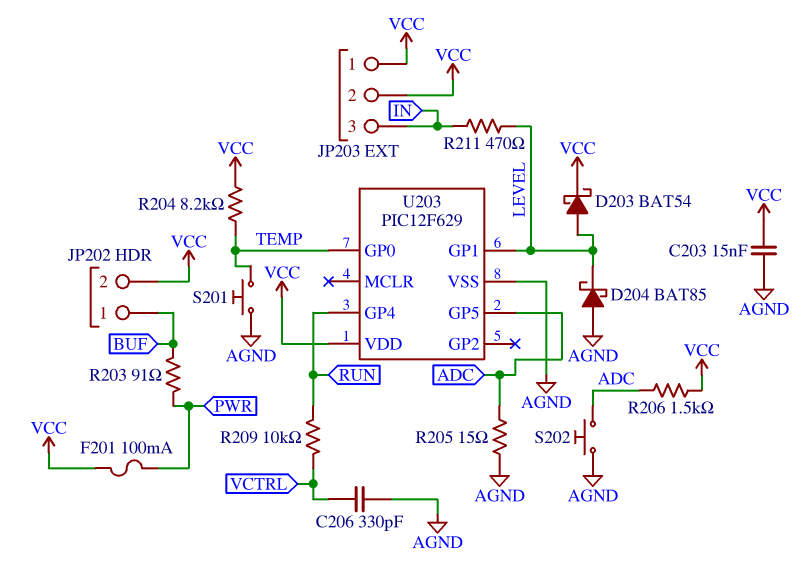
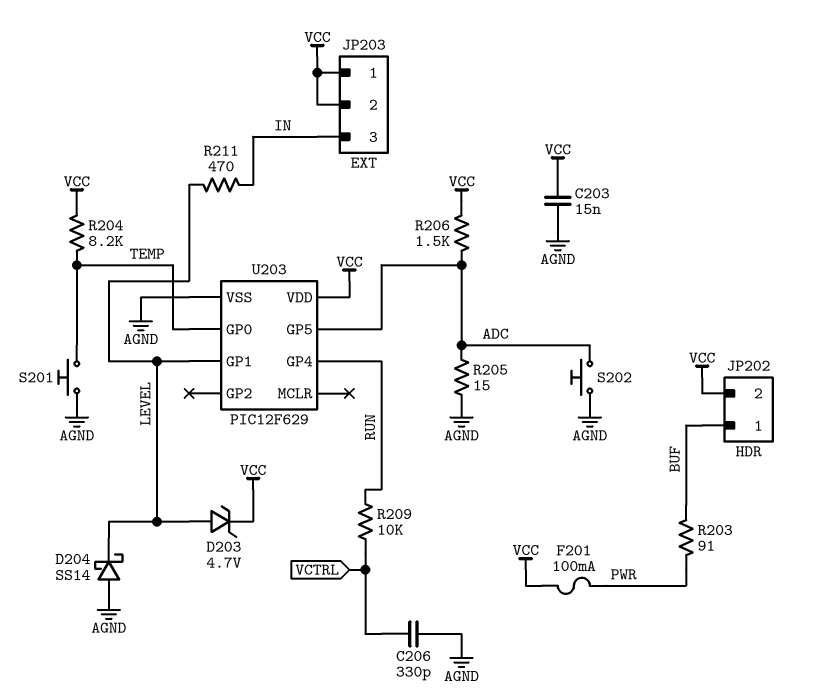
D203: schottky BAT54 (A LEVEL, K VCC) -> zener 4.7V (A LEVEL, K VCC)
D204: schottky BAT85 (A AGND, K LEVEL) -> schottky SS14 (A AGND, K LEVEL)

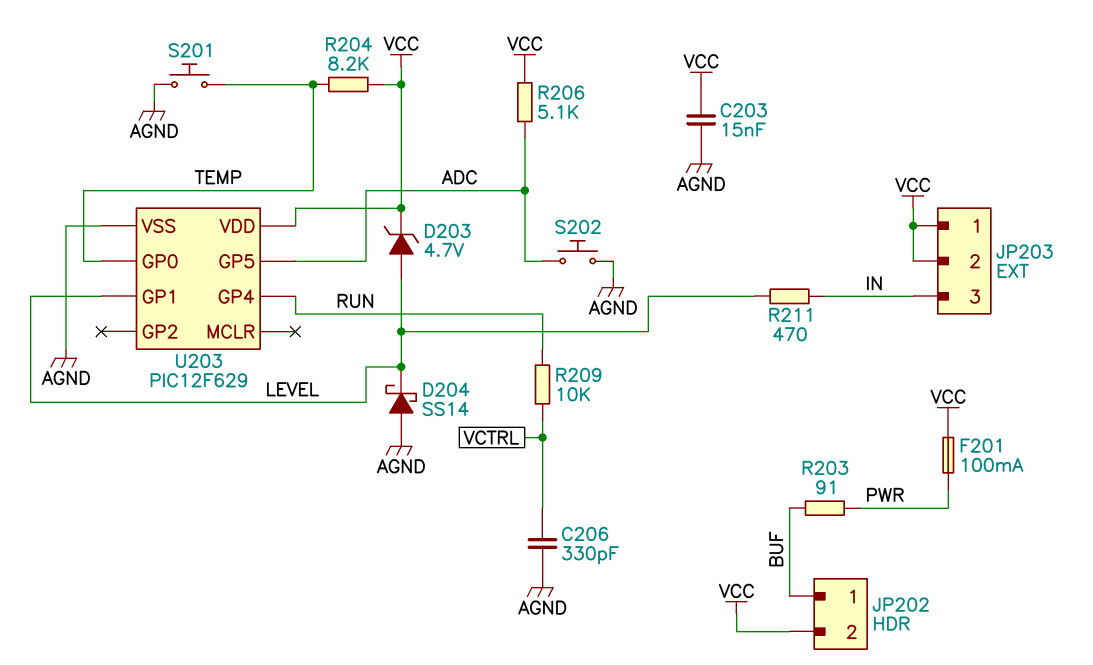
R205: 15 (ADC, AGND) -> none
R206: 1.5k (ADC, VCC) -> 5.1k (ADC, VCC)

